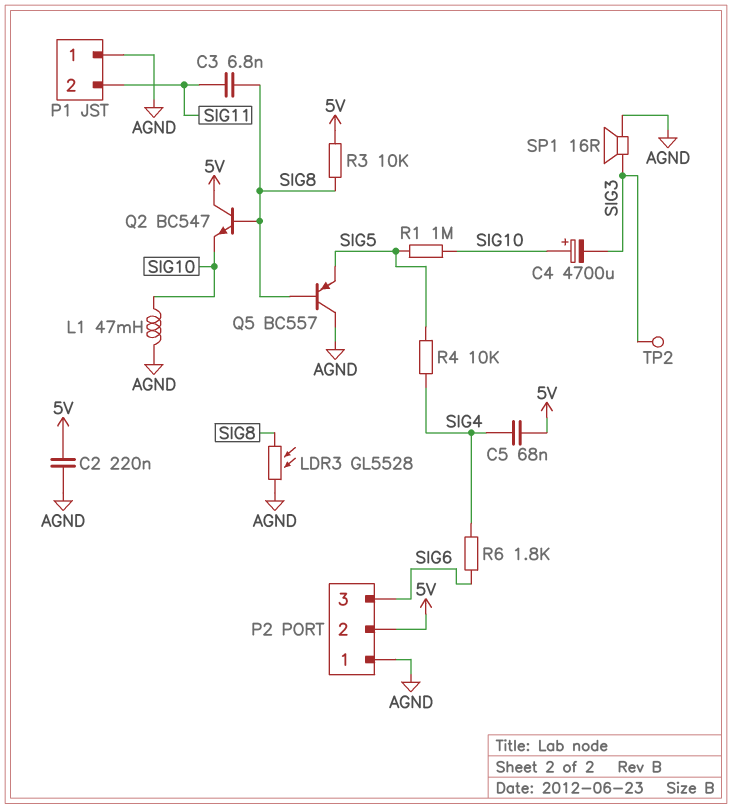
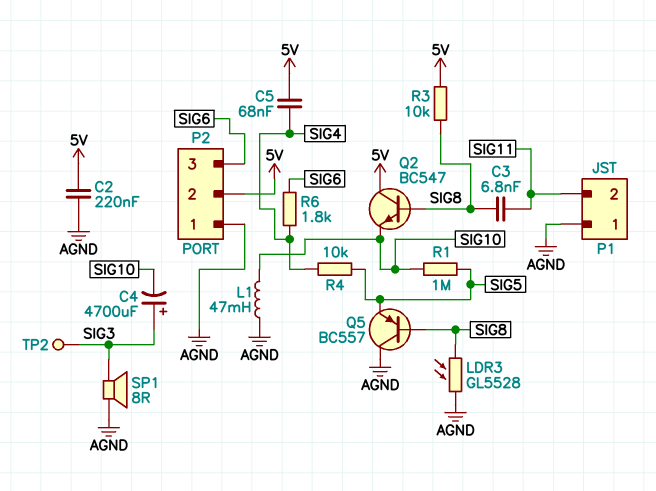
C4: 4700uF (plus SIG10, minus SIG3) -> 4700uF (plus SIG3, minus SIG10)
SP1: speaker 16R (AGND, SIG3) -> speaker 8R (AGND, SIG3)

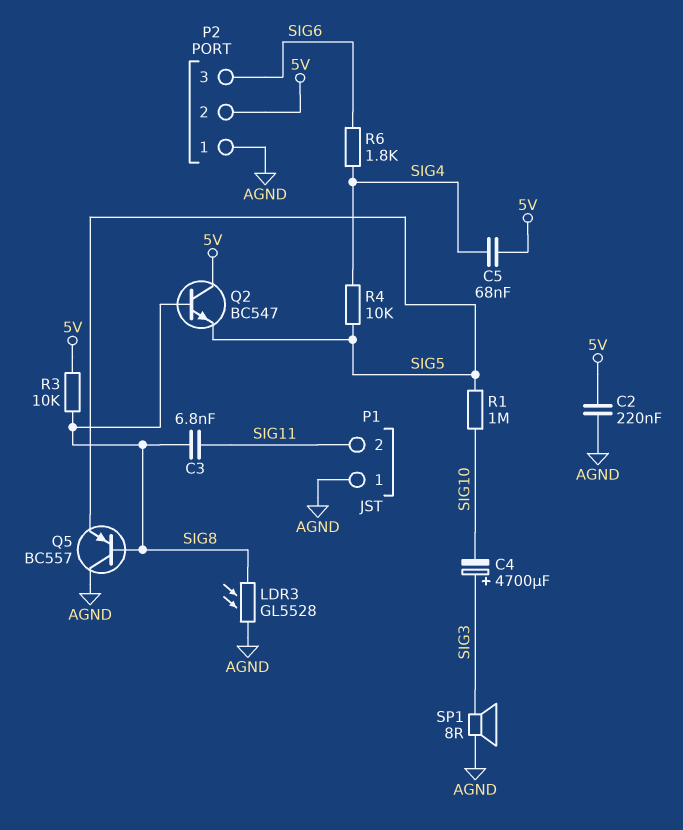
L1: 47mH (AGND, SIG10) -> none
Q2: NPN BC547 (B SIG8, C 5V, E SIG10) -> NPN BC547 (B SIG8, C 5V, E SIG5)
TP2: test point (SIG3) -> none

